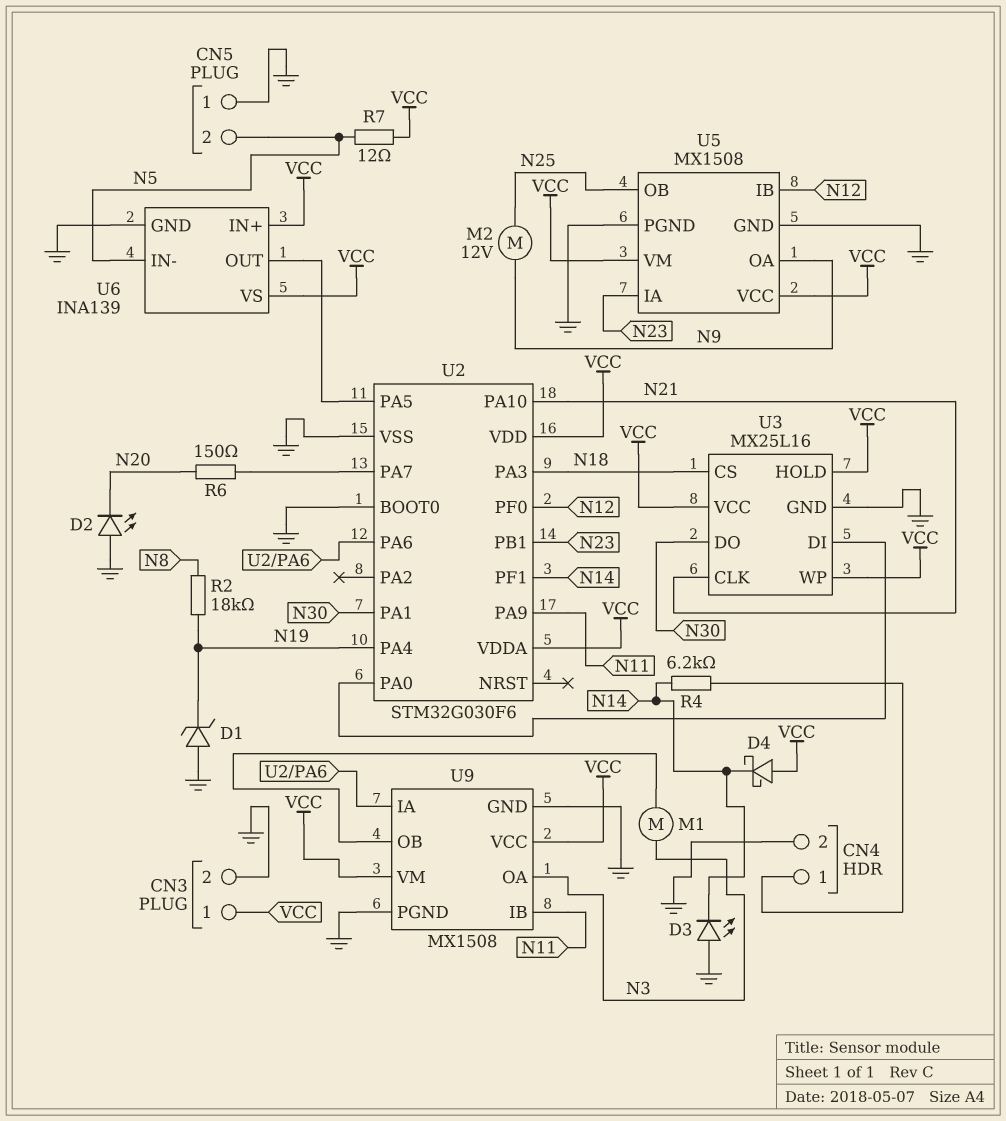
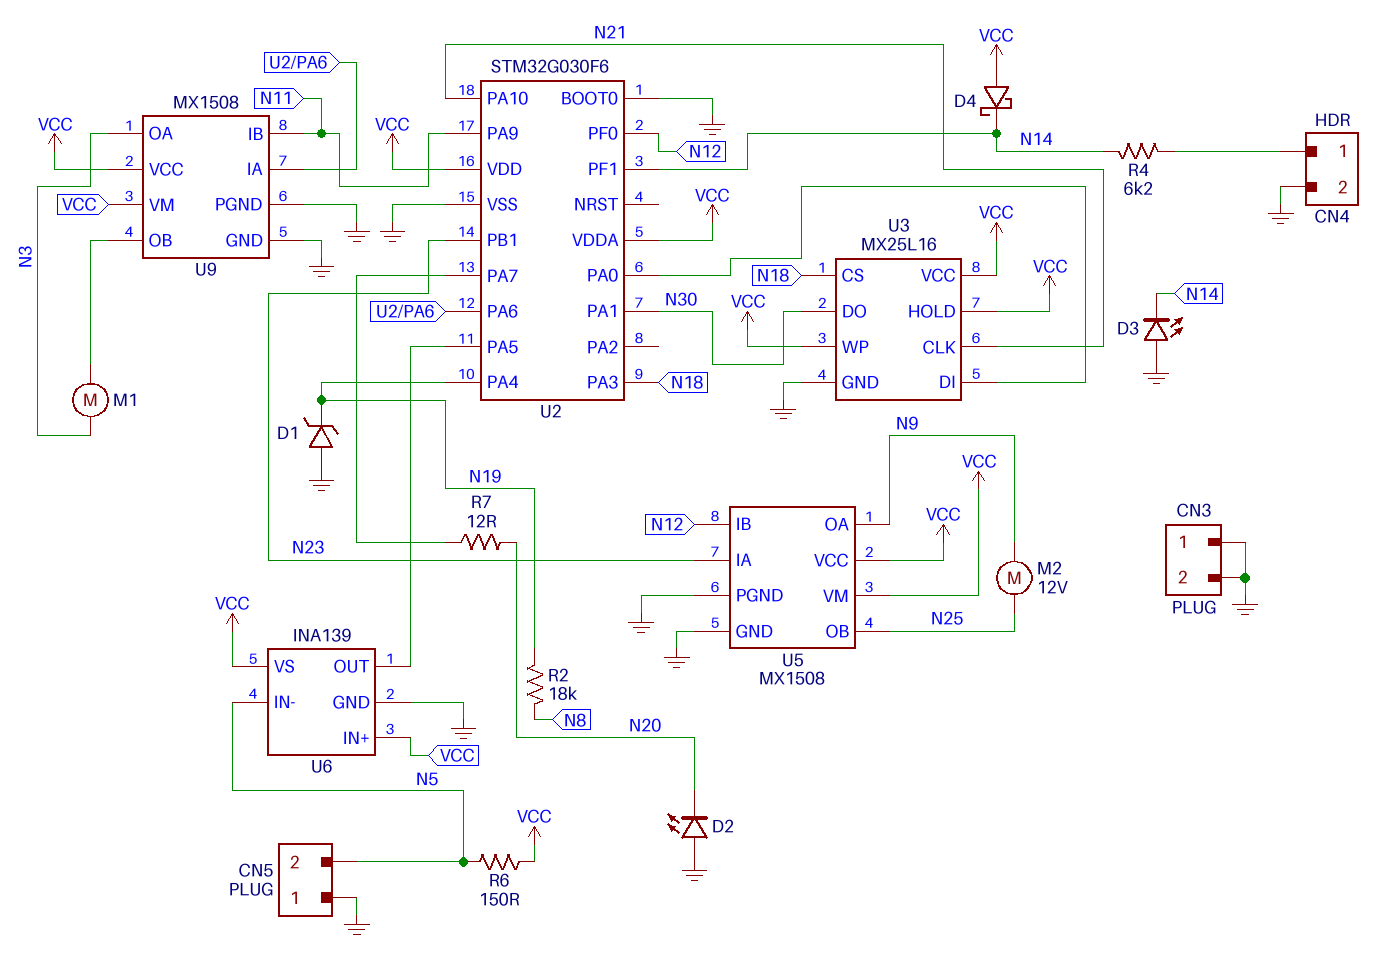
CN3 pin 1: VCC -> GND
R6: 150 (N20, U2/PA7) -> 150 (N5, VCC)
R7: 12 (N5, VCC) -> 12 (N20, U2/PA7)

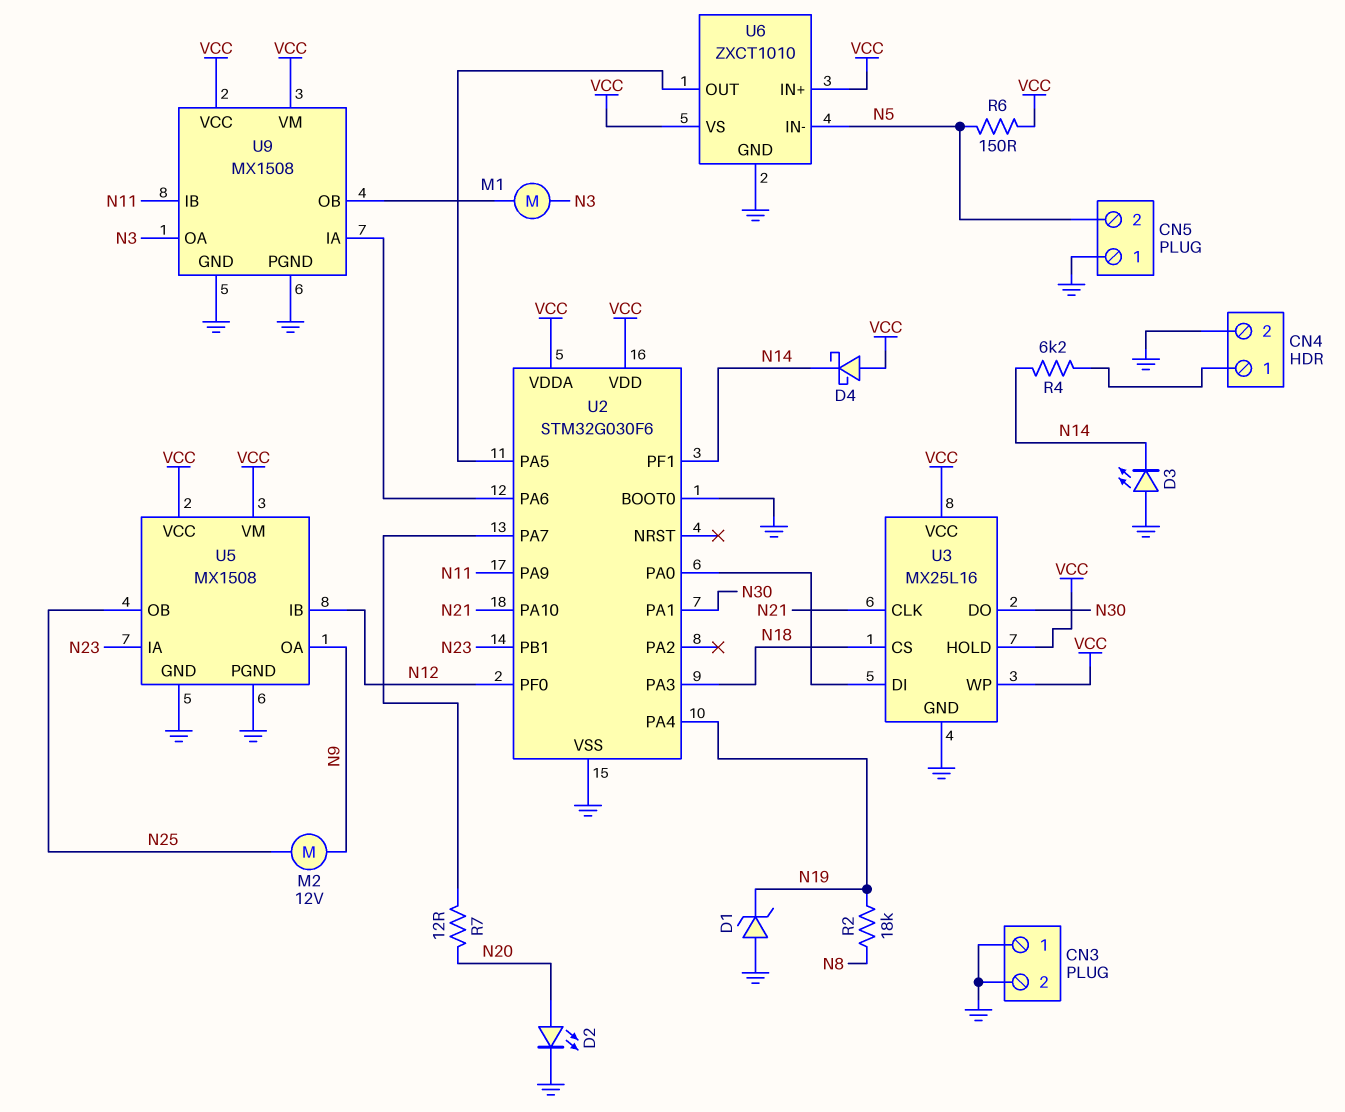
D2: LED (A GND, K N20) -> LED (A N20, K GND)
U6: INA139 -> ZXCT1010

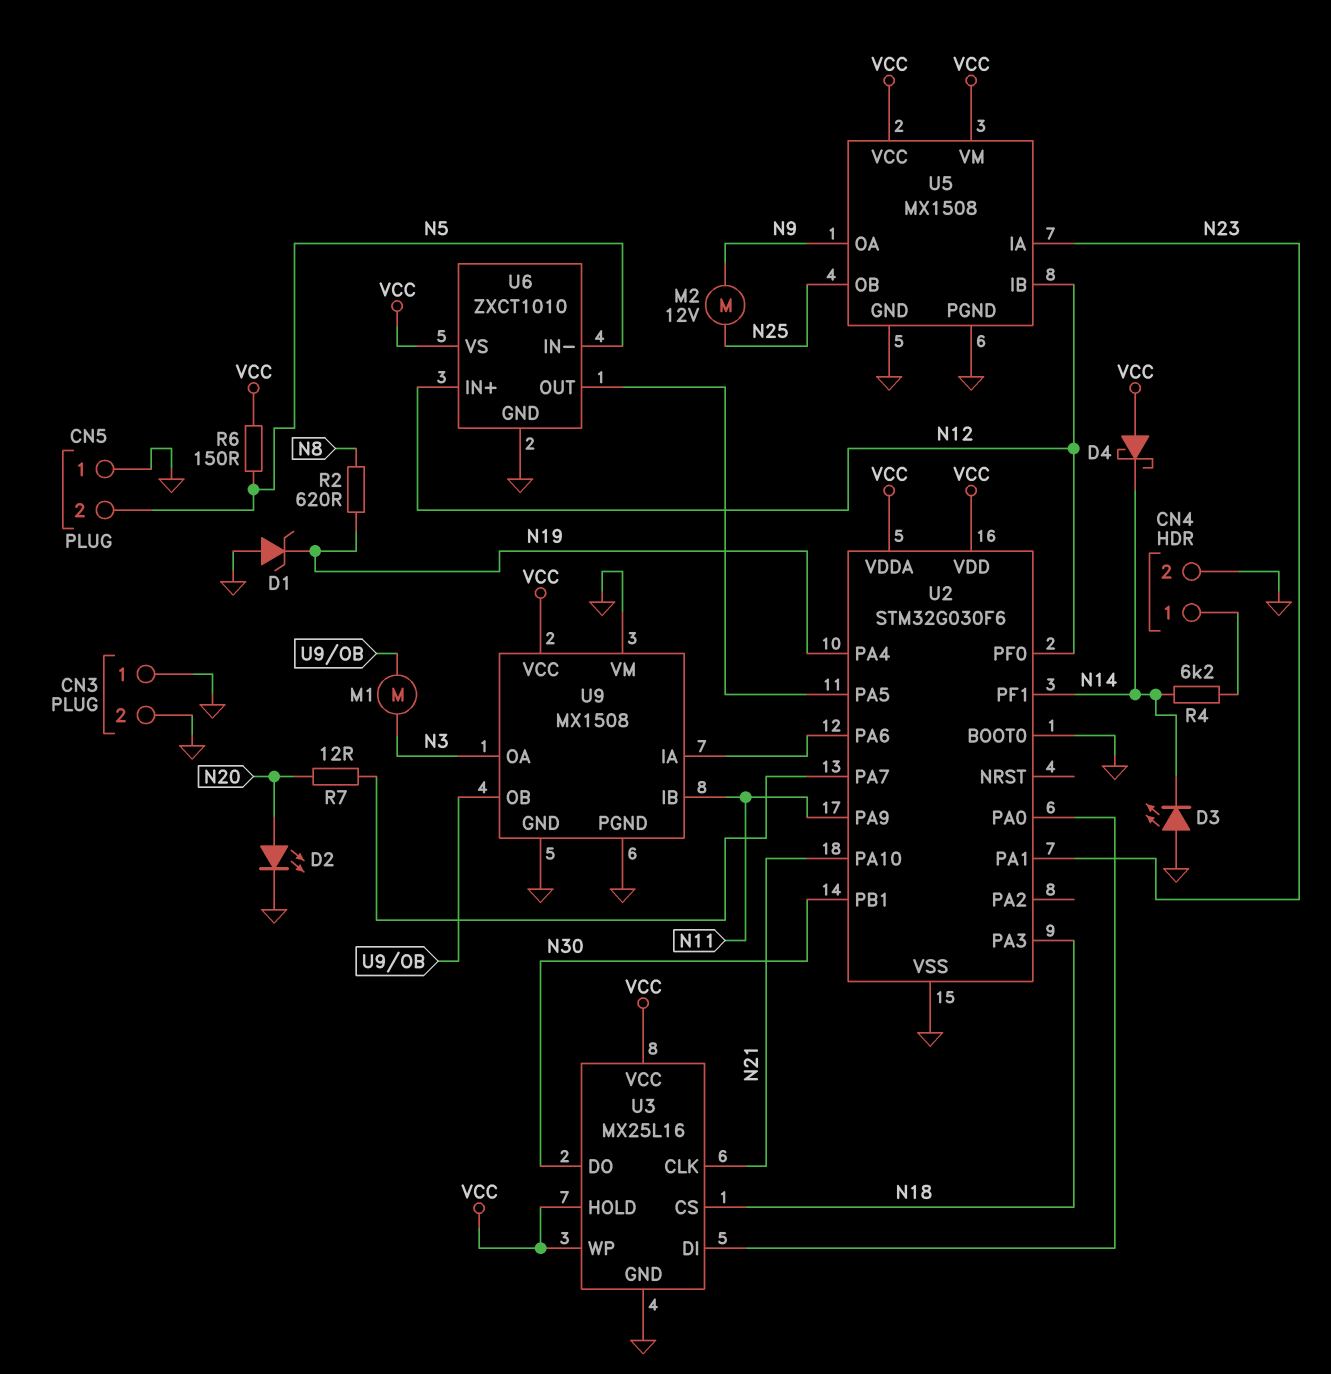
R2: 18k (N8, N19) -> 620 (N8, N19)
U2 pin PA1: N30 -> N23
U2 pin PB1: N23 -> N30
U6 pin IN+: VCC -> N12
U9 pin VM: VCC -> GND

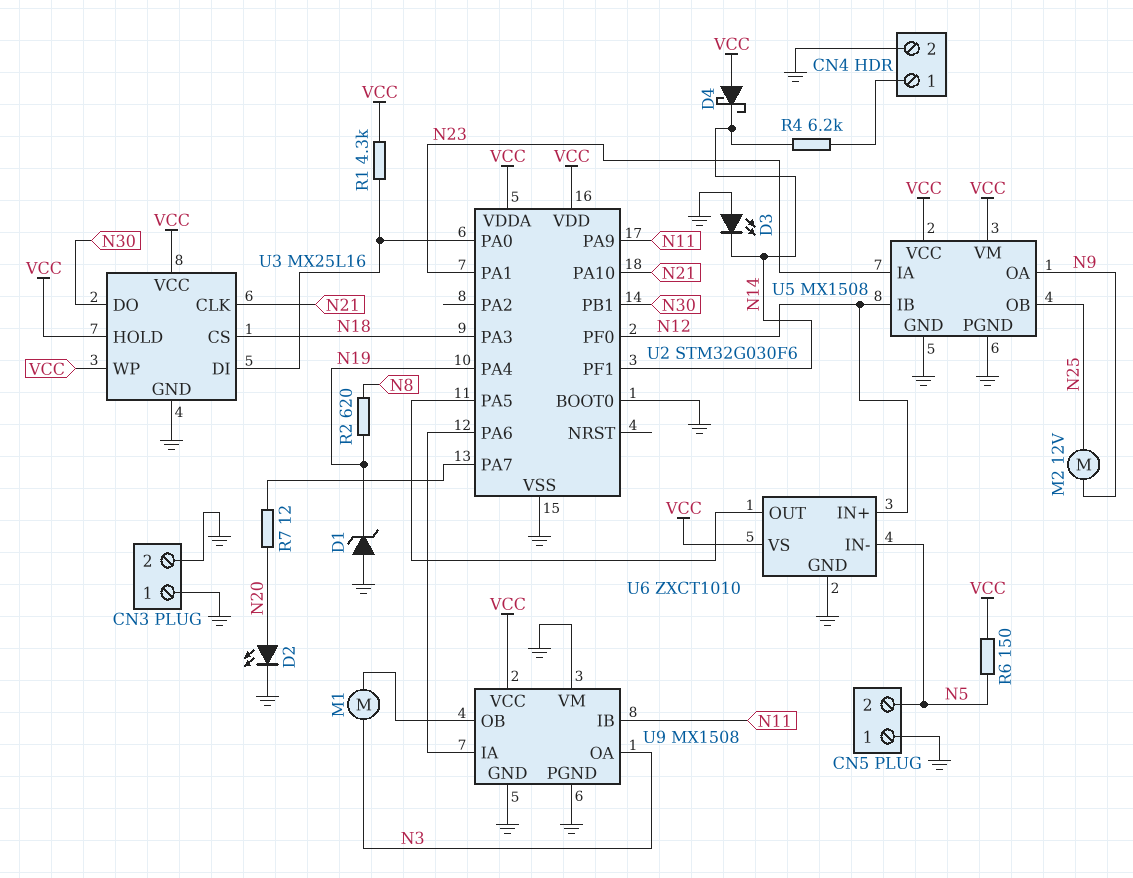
R1: none -> 4.3k (U2/PA0, VCC)

